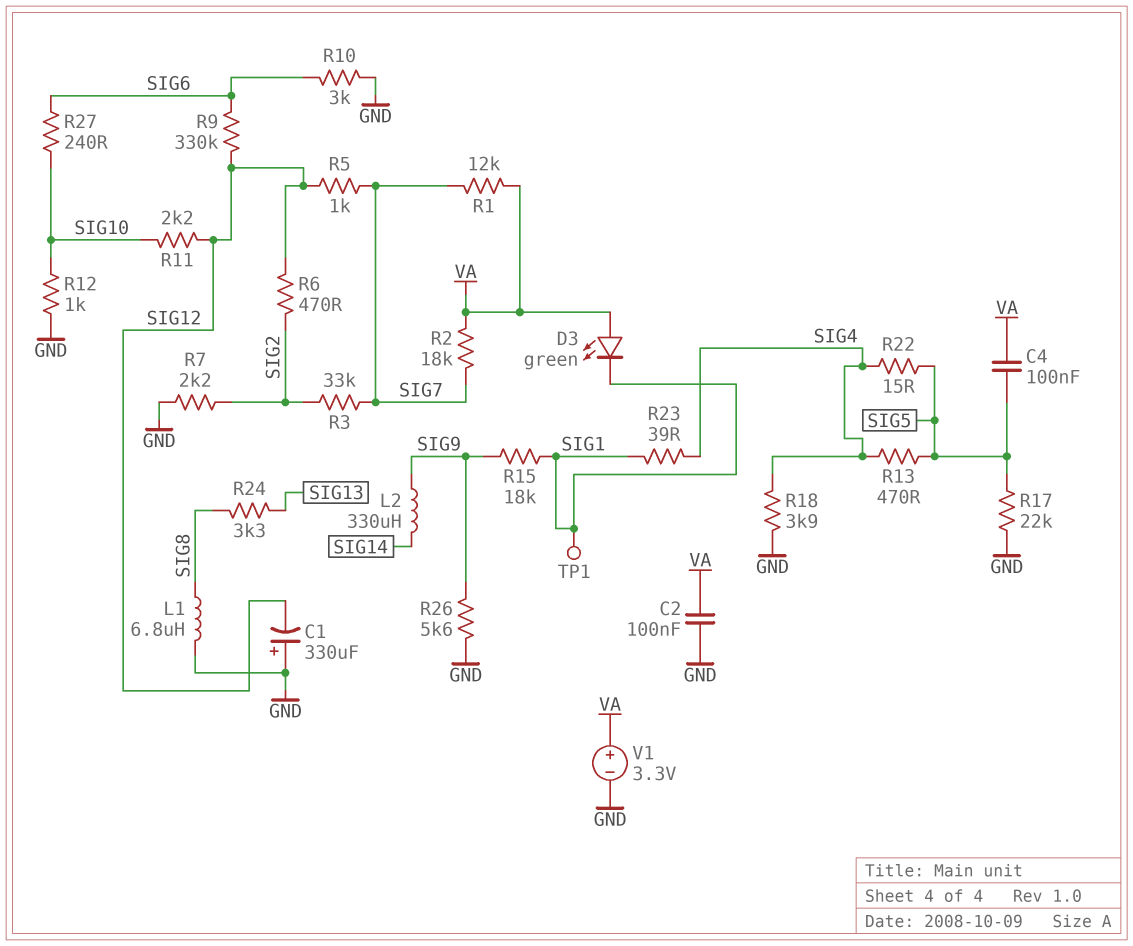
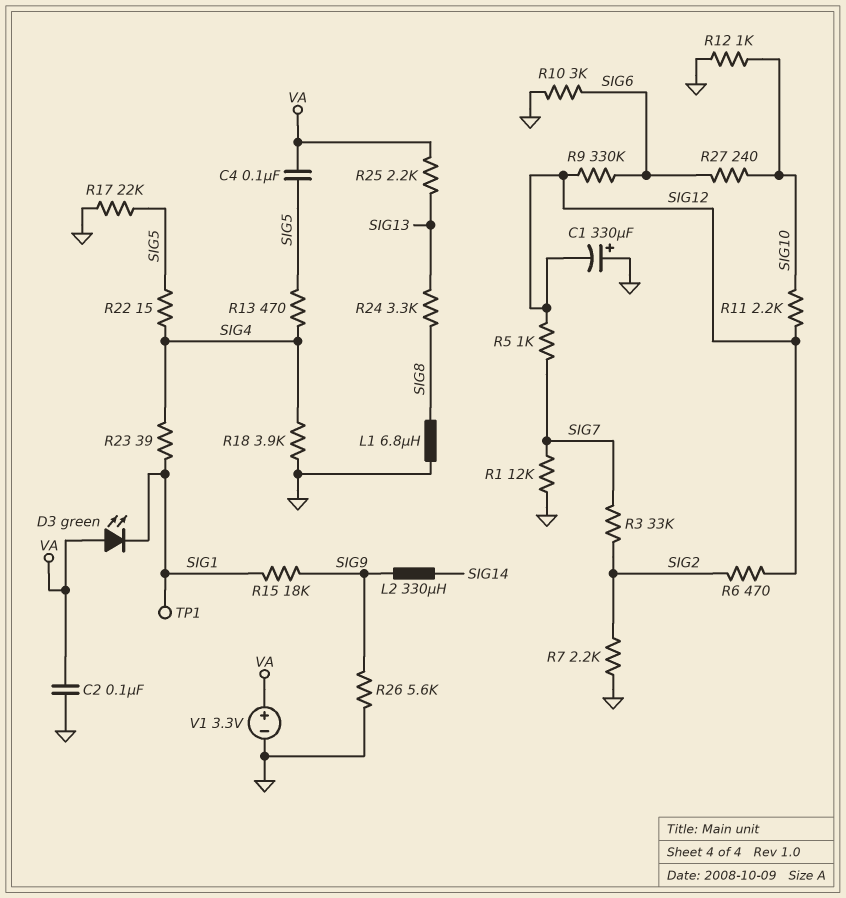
R1: 12k (SIG7, VA) -> 12k (GND, SIG7)
R2: 18k (SIG7, VA) -> none
R25: none -> 2.2k (SIG13, VA)

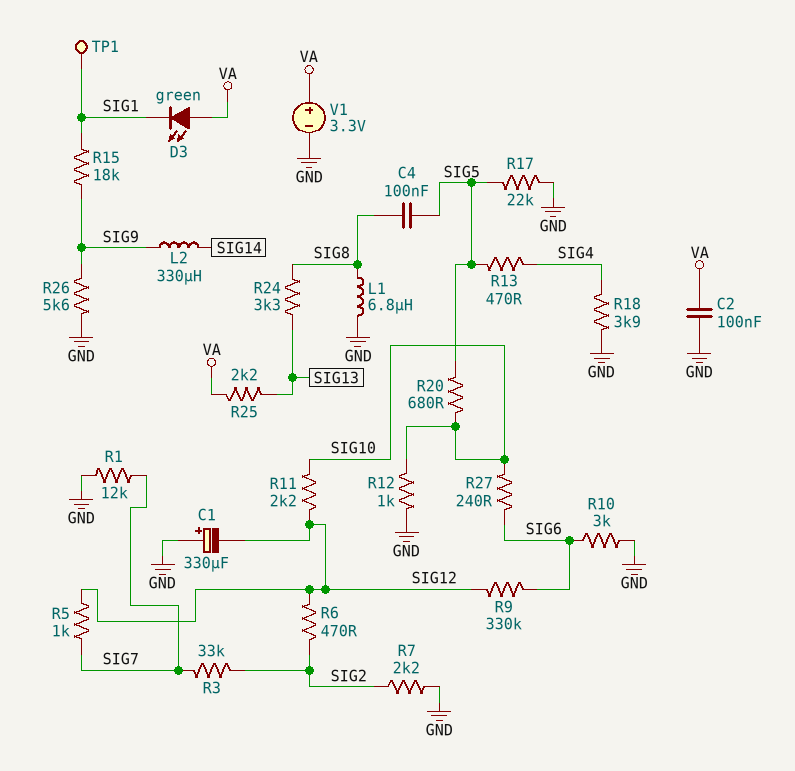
C4: 100nF (SIG5, VA) -> 100nF (SIG5, SIG8)
R20: none -> 680 (SIG5, SIG10)
R22: 15 (SIG4, SIG5) -> none
R23: 39 (SIG1, SIG4) -> none

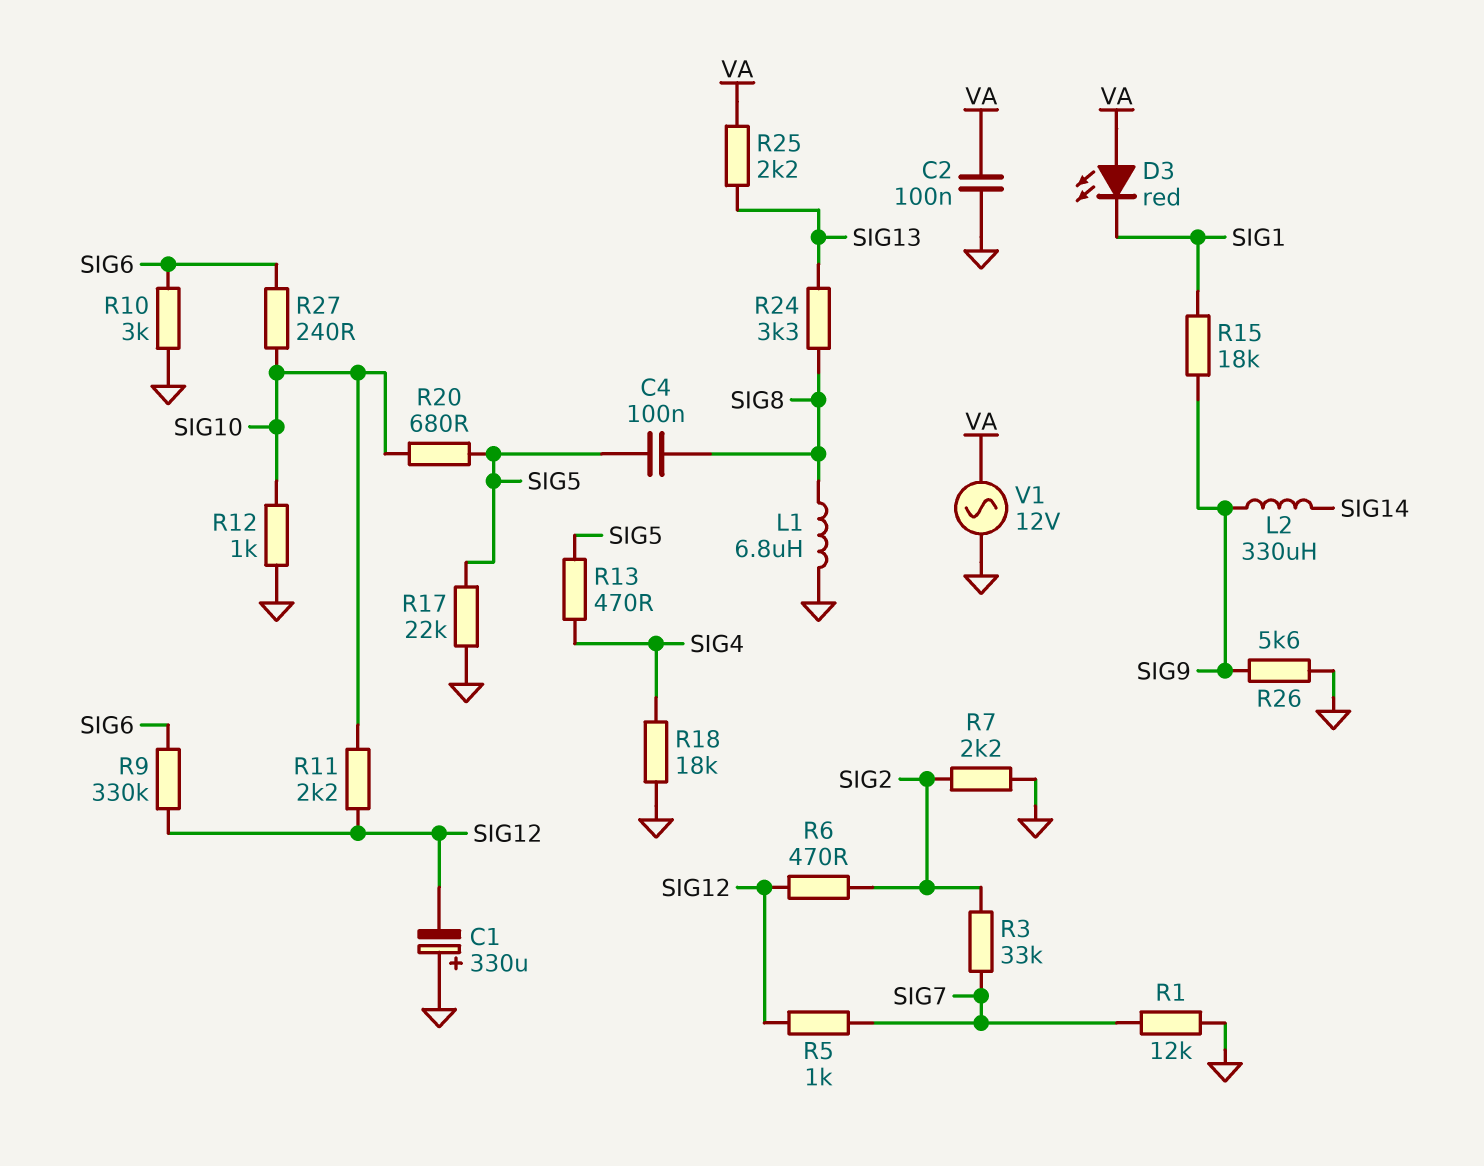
D3: LED green (A VA, K SIG1) -> LED red (A VA, K SIG1)
R18: 3.9k (GND, SIG4) -> 18k (GND, SIG4)
TP1: test point (SIG1) -> none
V1: 3.3V (plus VA, minus GND) -> AC 12V (GND, VA)

